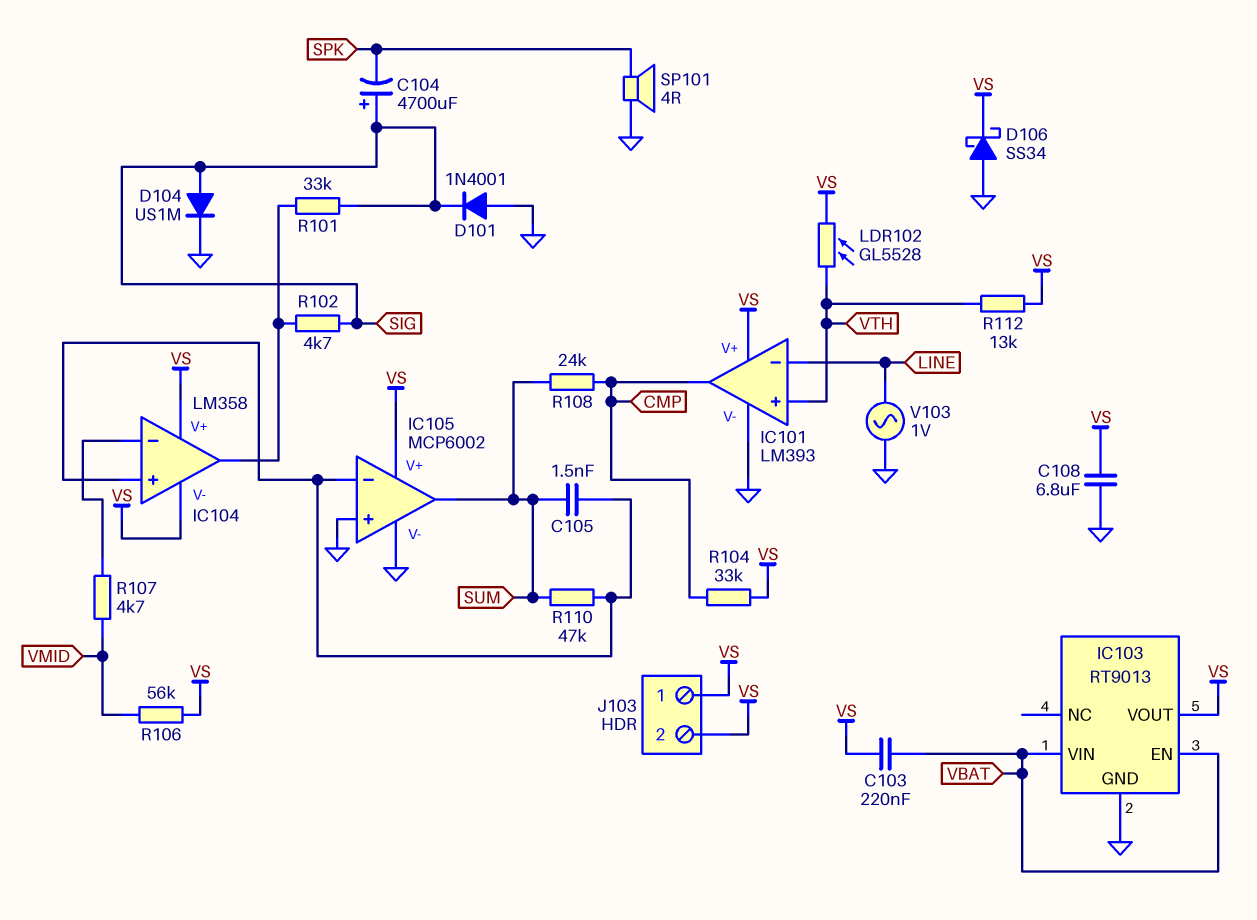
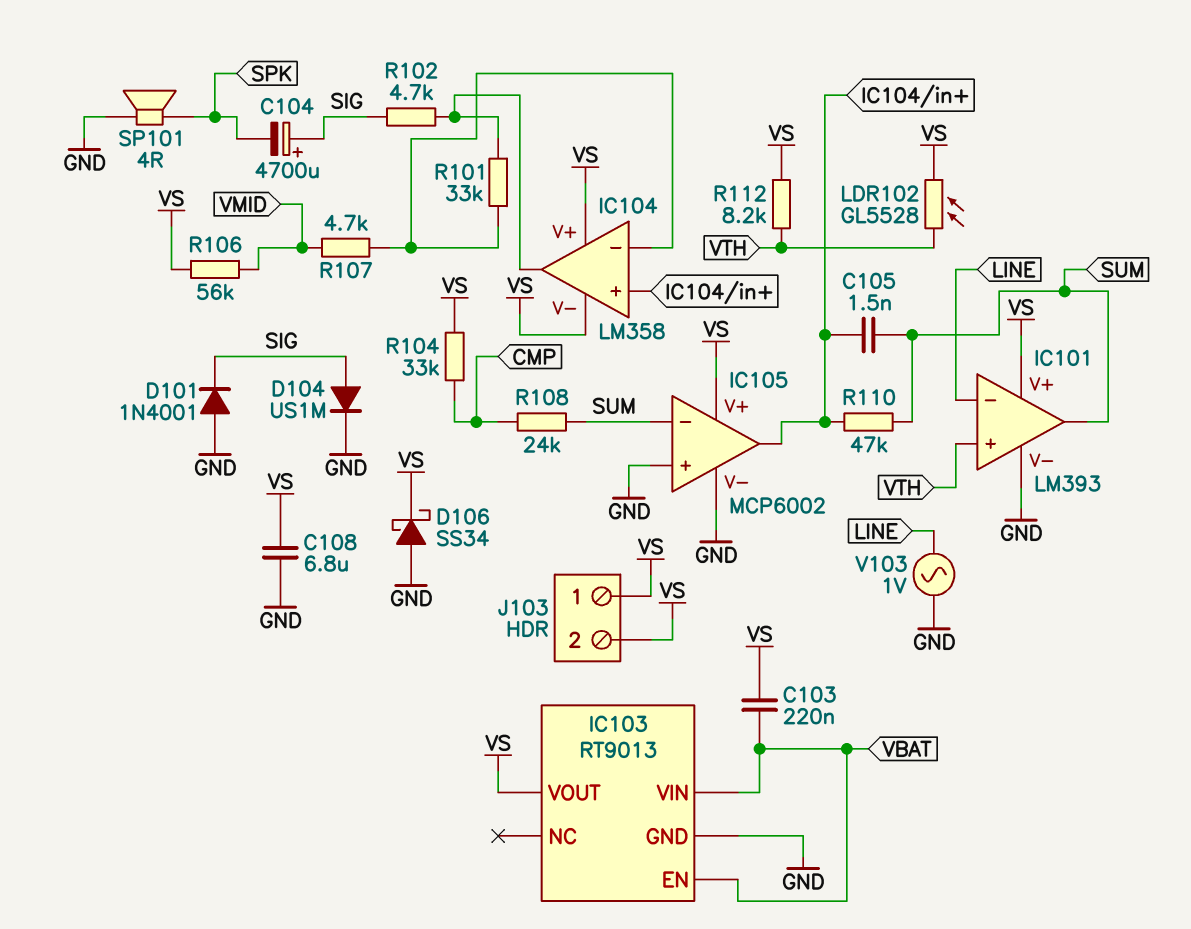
IC101 pin out: CMP -> SUM
IC105 pin in-: IC104/in+ -> SUM
IC105 pin out: SUM -> IC104/in+
R101: 33k (IC104/out, SIG) -> 33k (IC104/in-, IC104/out)
R112: 13k (VS, VTH) -> 8.2k (VS, VTH)

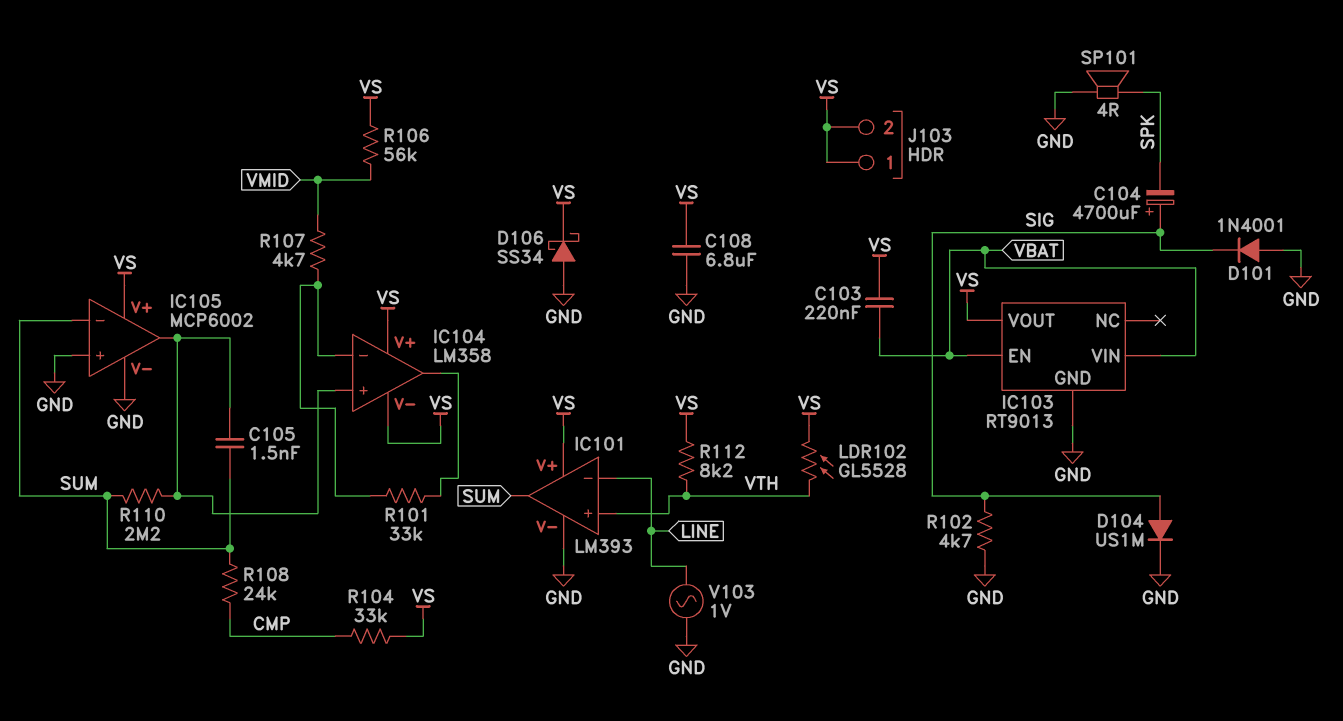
R102: 4.7k (IC104/out, SIG) -> 4.7k (GND, SIG)
R110: 47k (IC104/in+, SUM) -> 2.2M (IC104/in+, SUM)

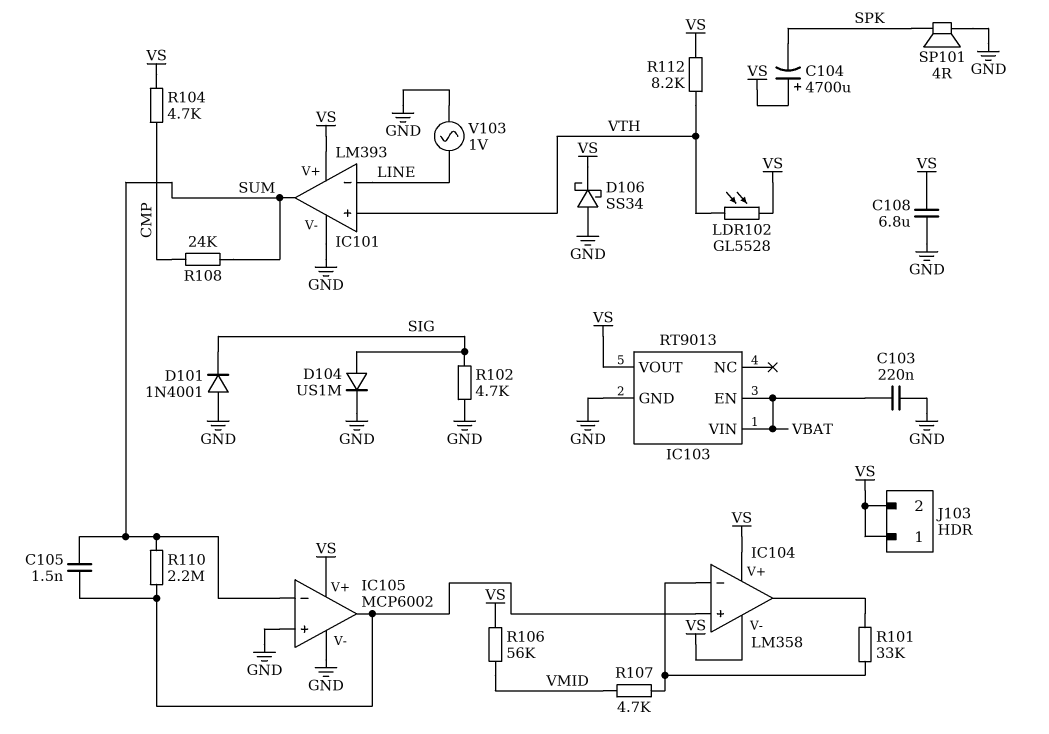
C103: 220nF (VBAT, VS) -> 220nF (GND, VBAT)
C104: 4700uF (plus SIG, minus SPK) -> 4700uF (plus VS, minus SPK)
R104: 33k (CMP, VS) -> 4.7k (CMP, VS)

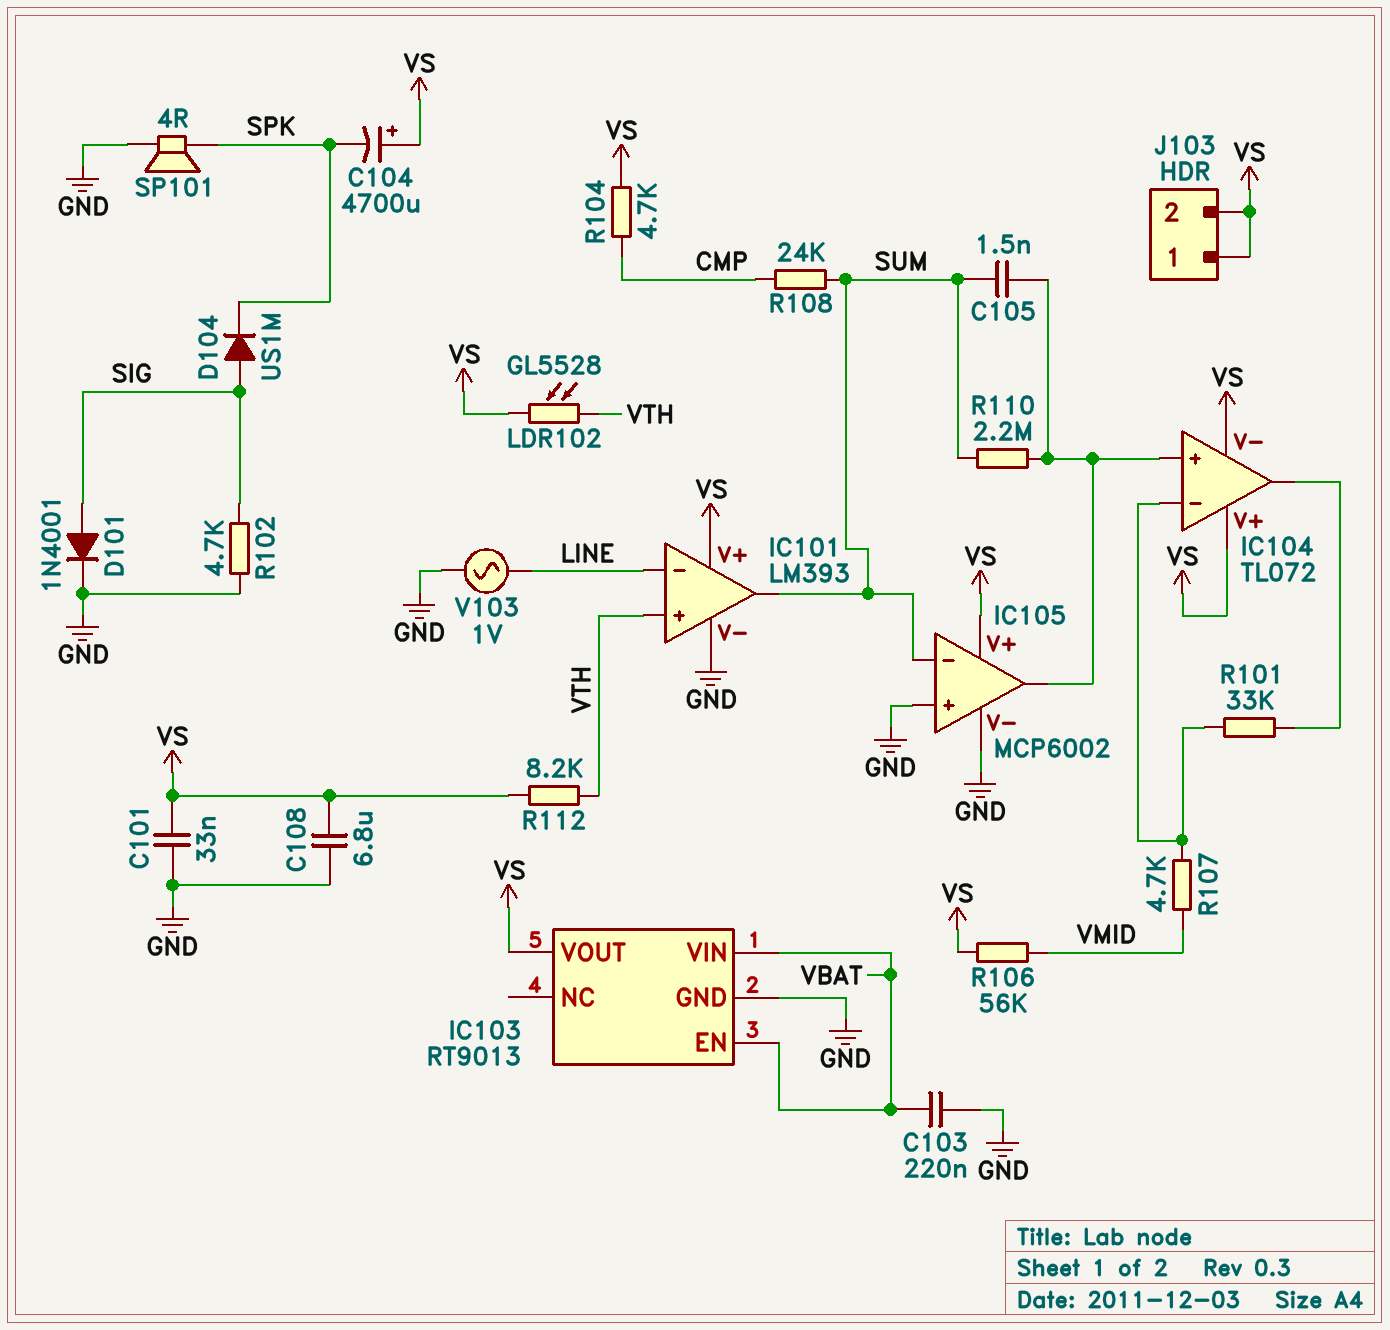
C101: none -> 33nF (GND, VS)
D101: diode 1N4001 (A GND, K SIG) -> diode 1N4001 (A SIG, K GND)
D104: diode US1M (A SIG, K GND) -> diode US1M (A SIG, K SPK)
D106: schottky SS34 (A GND, K VS) -> none
IC104: LM358 -> TL072

